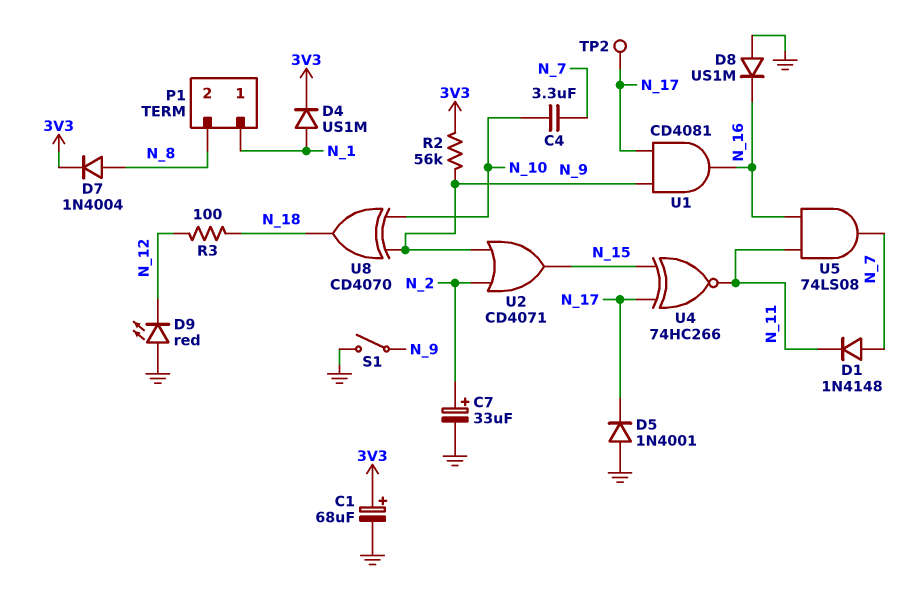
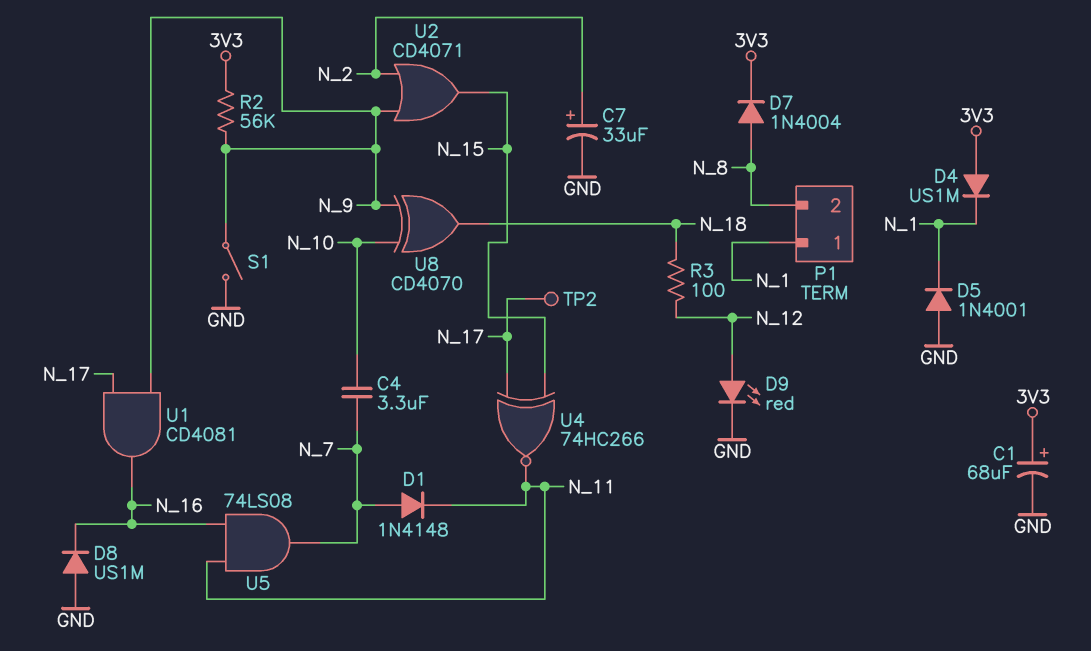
D4: diode US1M (A N_1, K 3V3) -> diode US1M (A 3V3, K N_1)
D5: diode 1N4001 (A GND, K N_17) -> diode 1N4001 (A GND, K N_1)
D9: LED red (A GND, K N_12) -> LED red (A N_12, K GND)

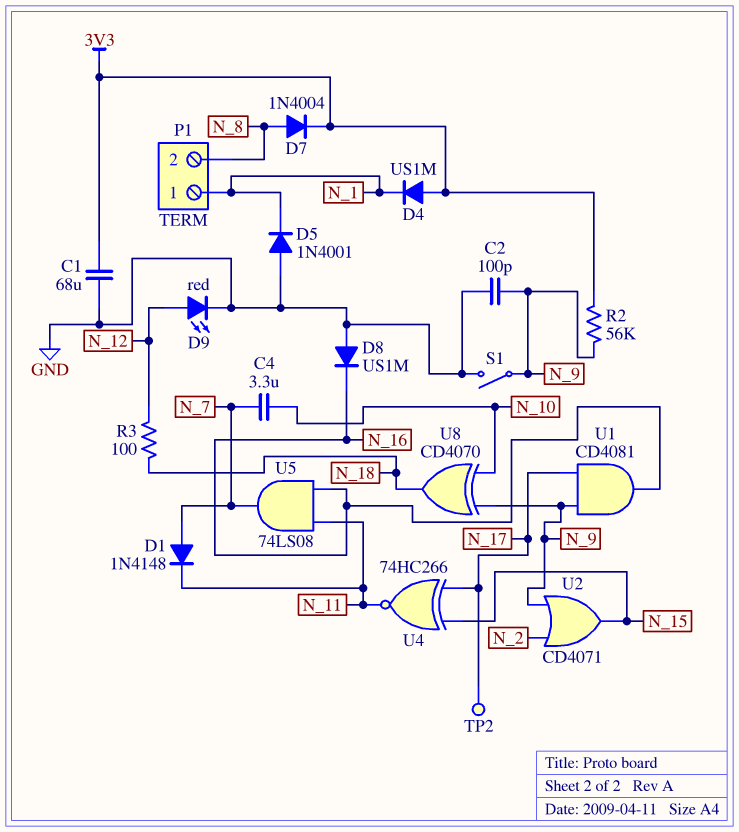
C1: 68uF (plus 3V3, minus GND) -> 68uF (3V3, GND)
C2: none -> 100pF (GND, N_9)
C7: 33uF (plus N_2, minus GND) -> none

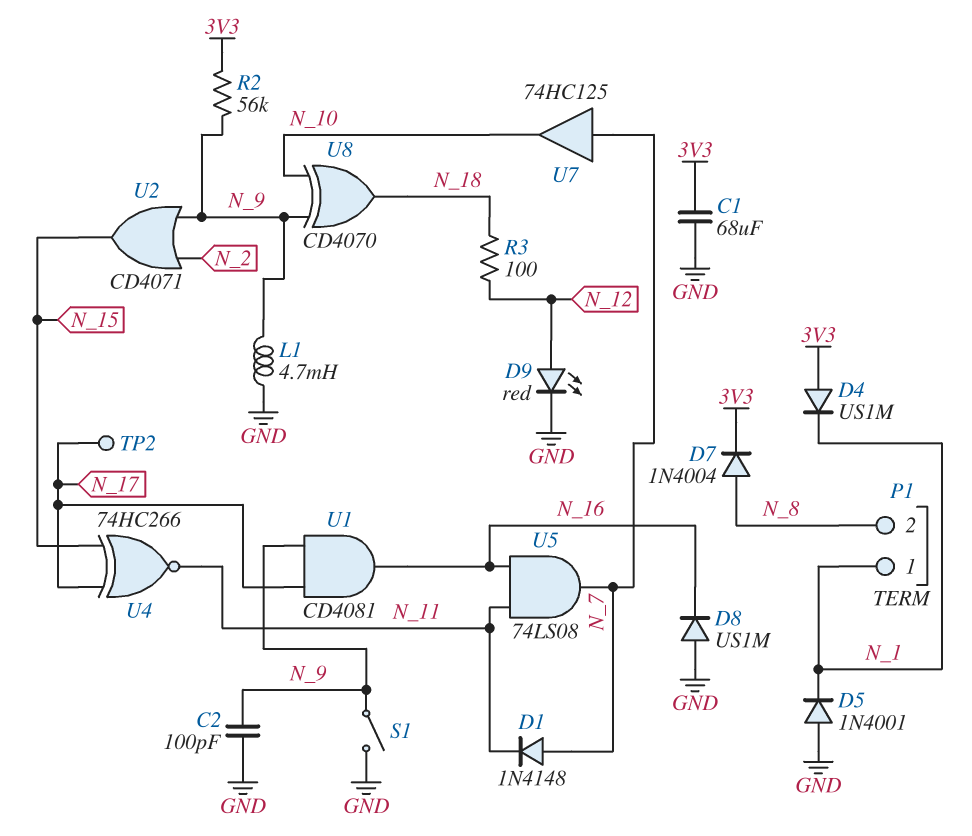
C4: 3.3uF (N_7, N_10) -> none
L1: none -> 4.7mH (GND, N_9)
U7: none -> buffer 74HC125 (in N_7, out N_10)

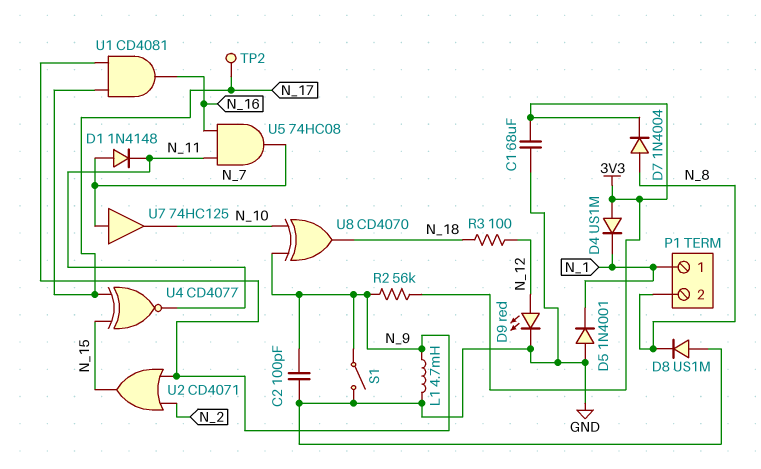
D8: diode US1M (A GND, K N_16) -> diode US1M (A GND, K N_8)
U4: XNOR 74HC266 (in N_15, in N_17, out N_11) -> XNOR CD4077 (in N_15, in N_17, out N_11)
U5: AND 74LS08 (in N_11, in N_16, out N_7) -> AND 74HC08 (in N_11, in N_16, out N_7)

